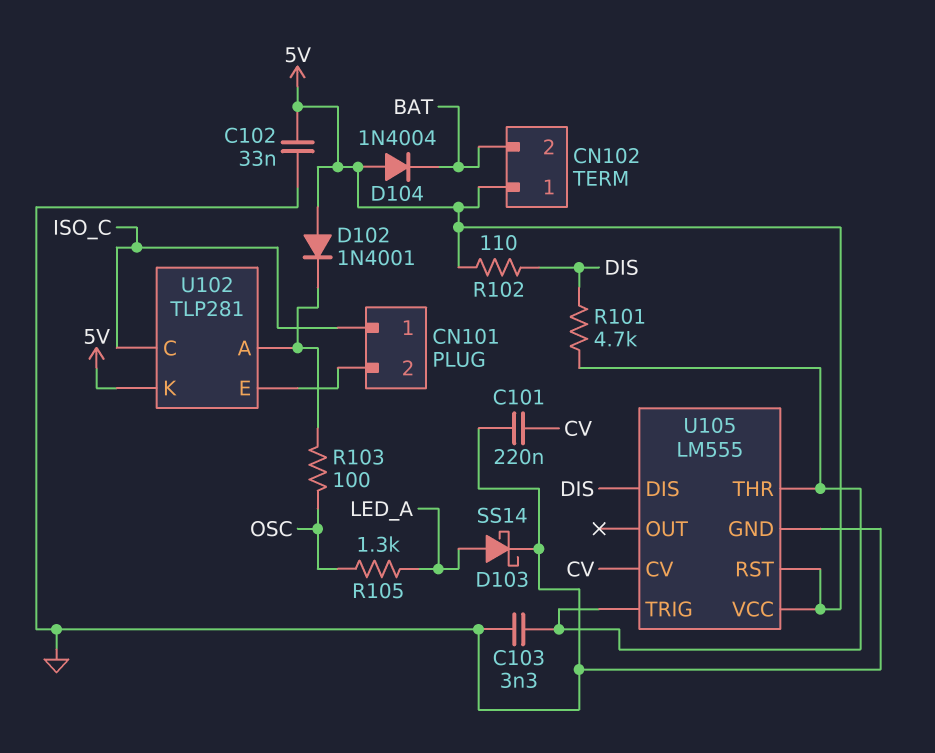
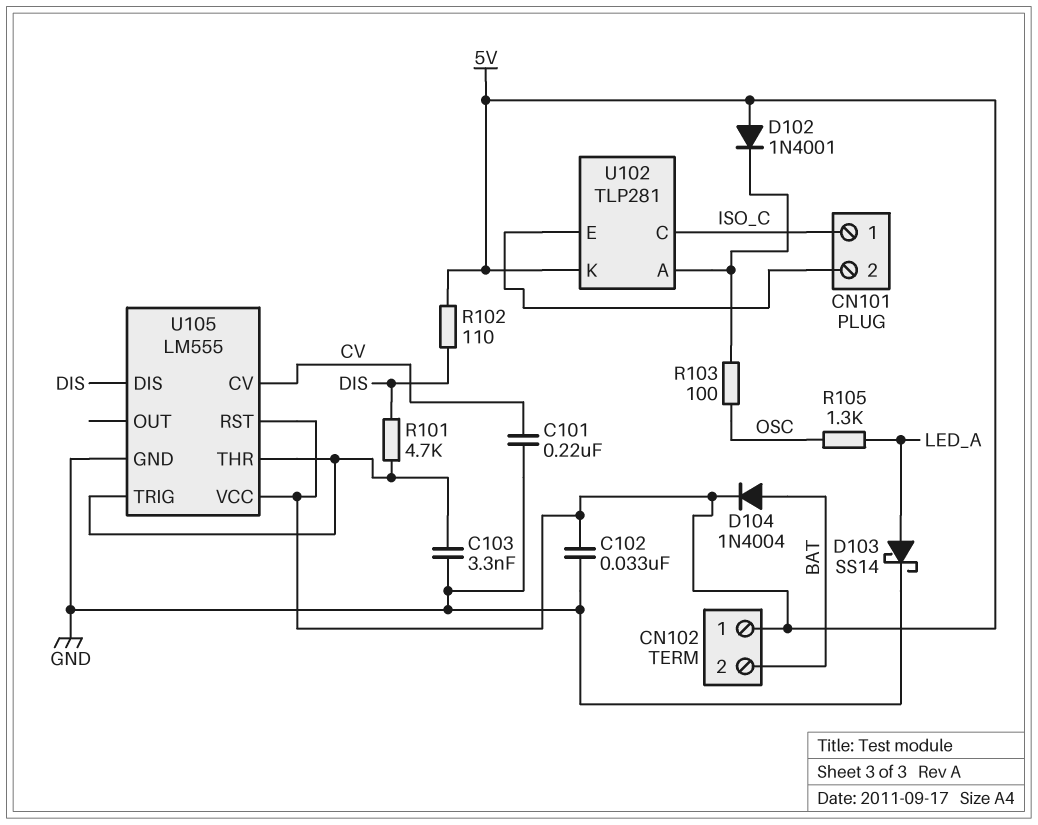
D104: diode 1N4004 (A 5V, K BAT) -> diode 1N4004 (A BAT, K 5V)

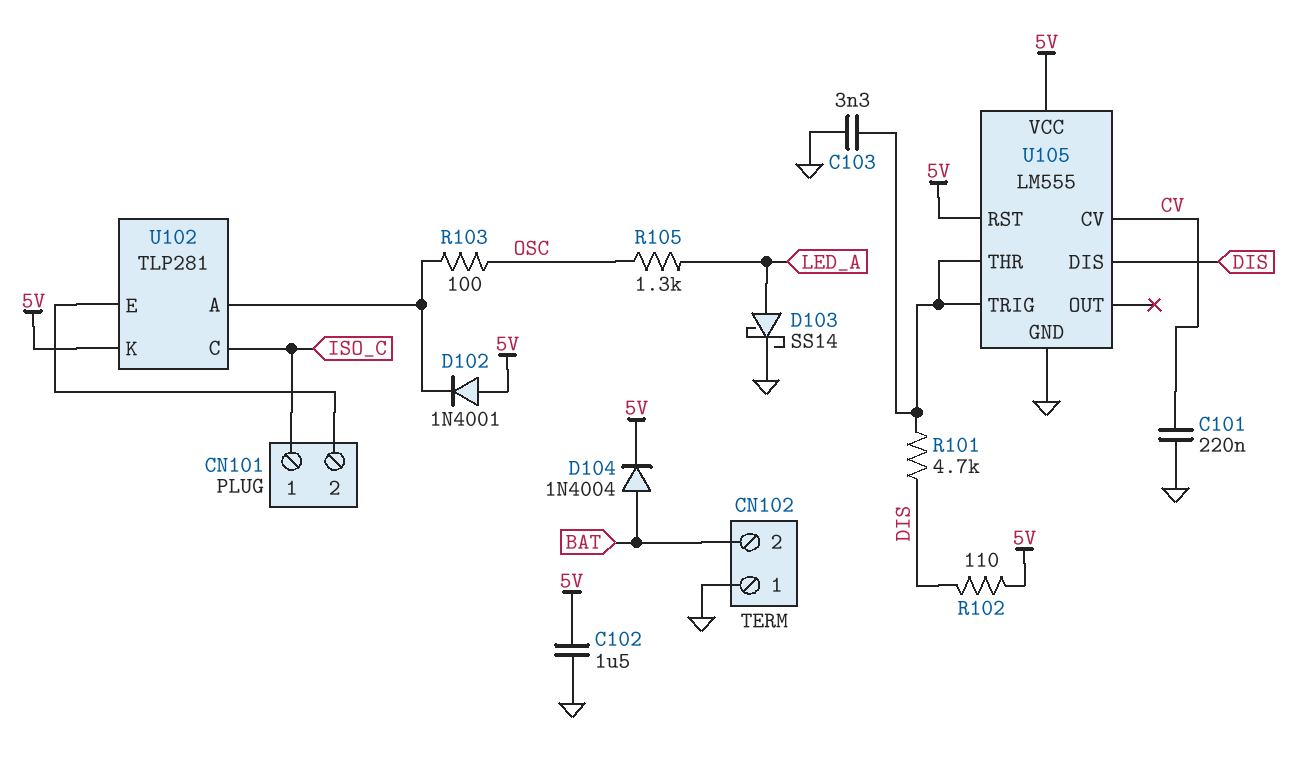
C102: 33nF (5V, GND) -> 1.5uF (5V, GND)
CN102 pin 1: 5V -> GND

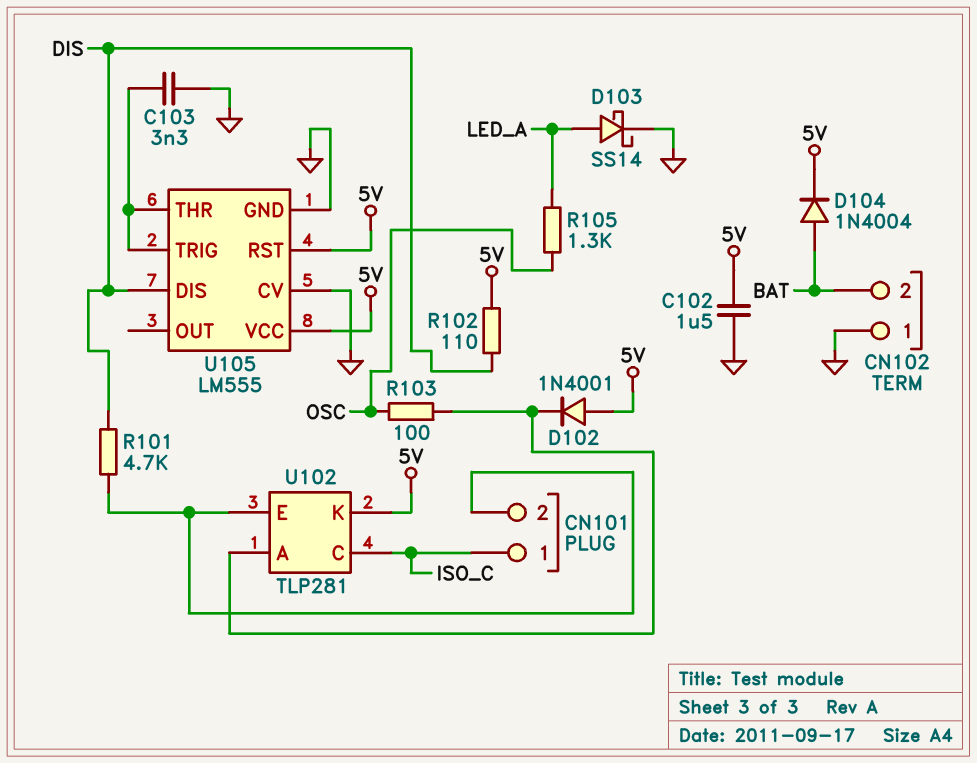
C101: 220nF (CV, GND) -> none
R101: 4.7k (DIS, U105/THR) -> 4.7k (CN101/2, DIS)
U105 pin CV: CV -> GND

